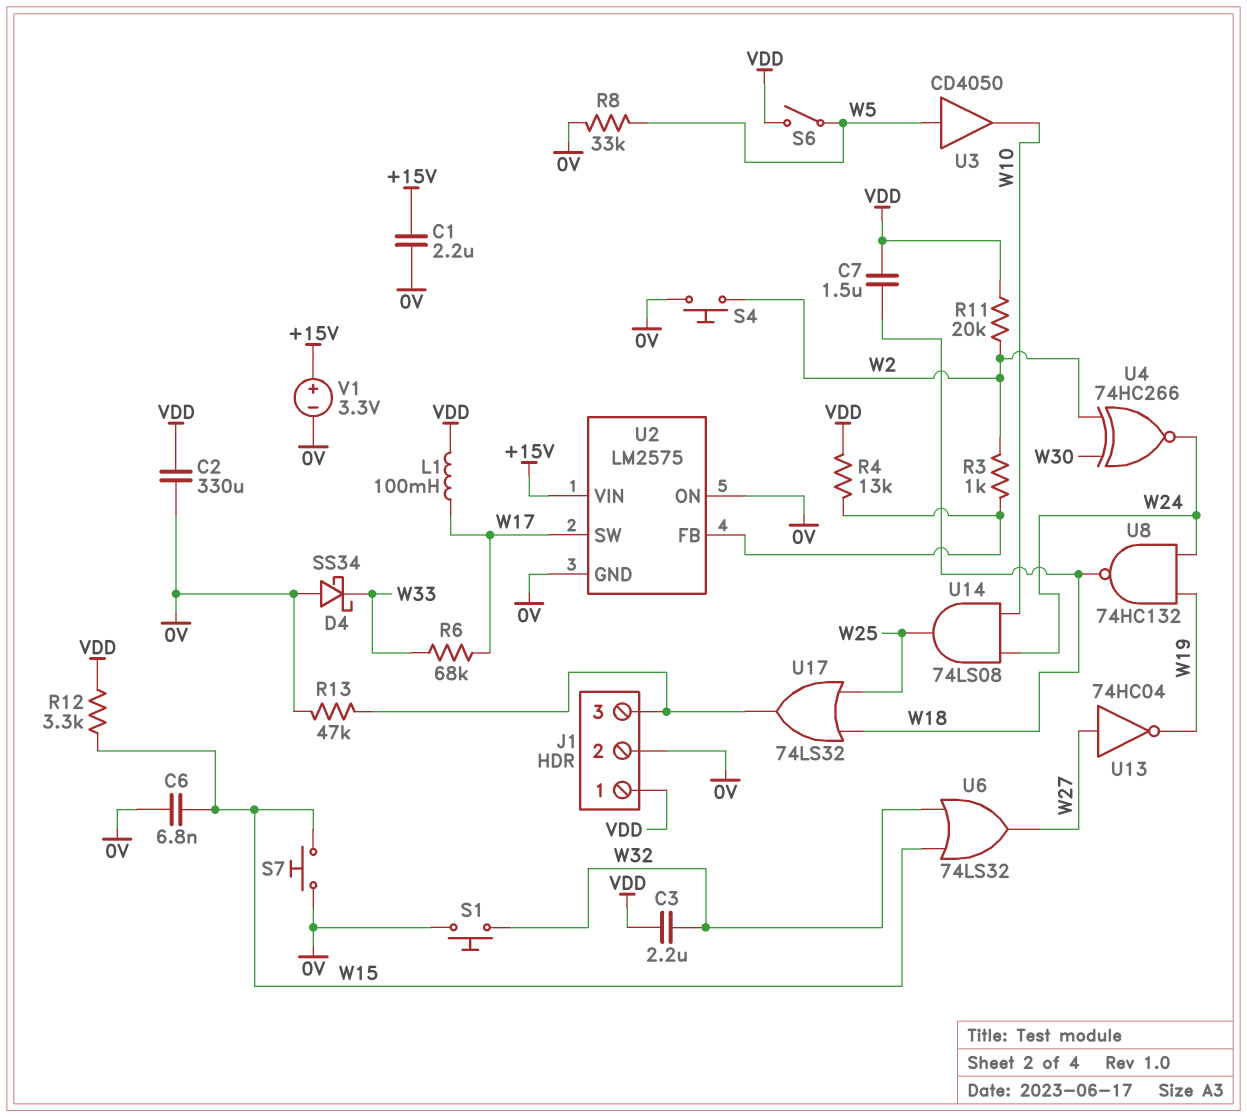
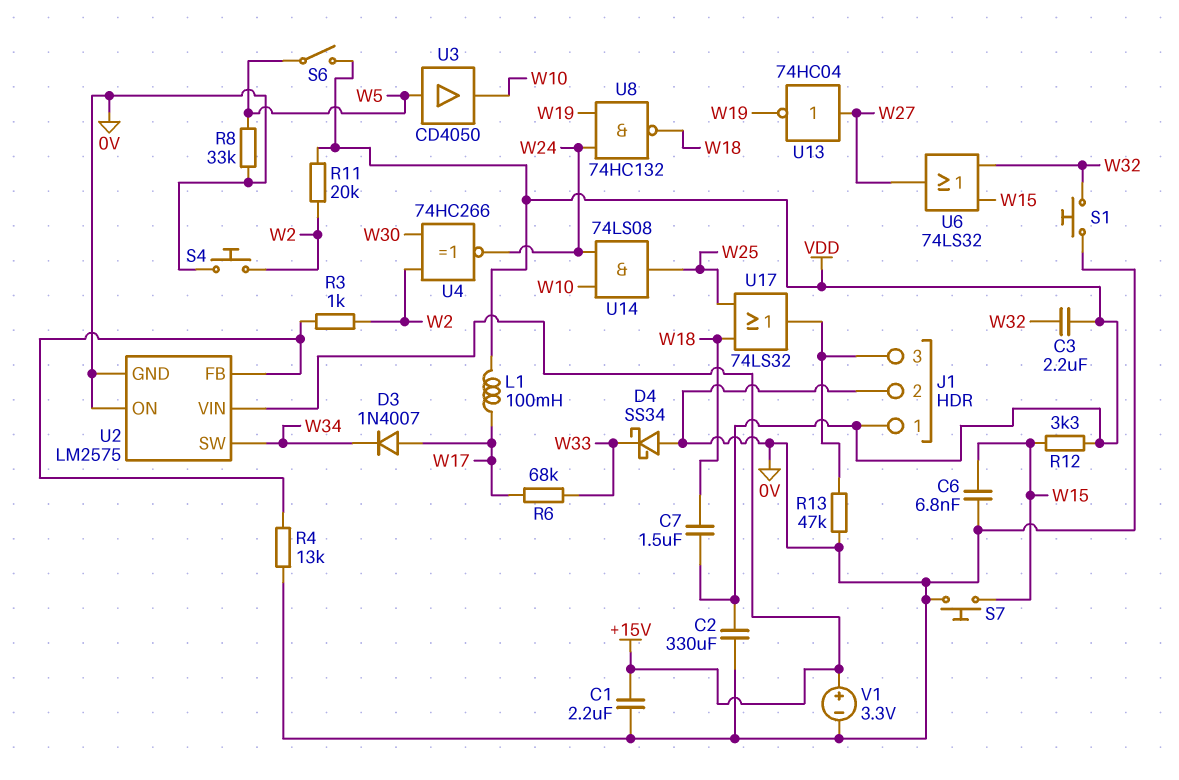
D3: none -> diode 1N4007 (A W17, K W34)
R4: 13k (U2/FB, VDD) -> 13k (0V, U2/FB)
U2 pin SW: W17 -> W34

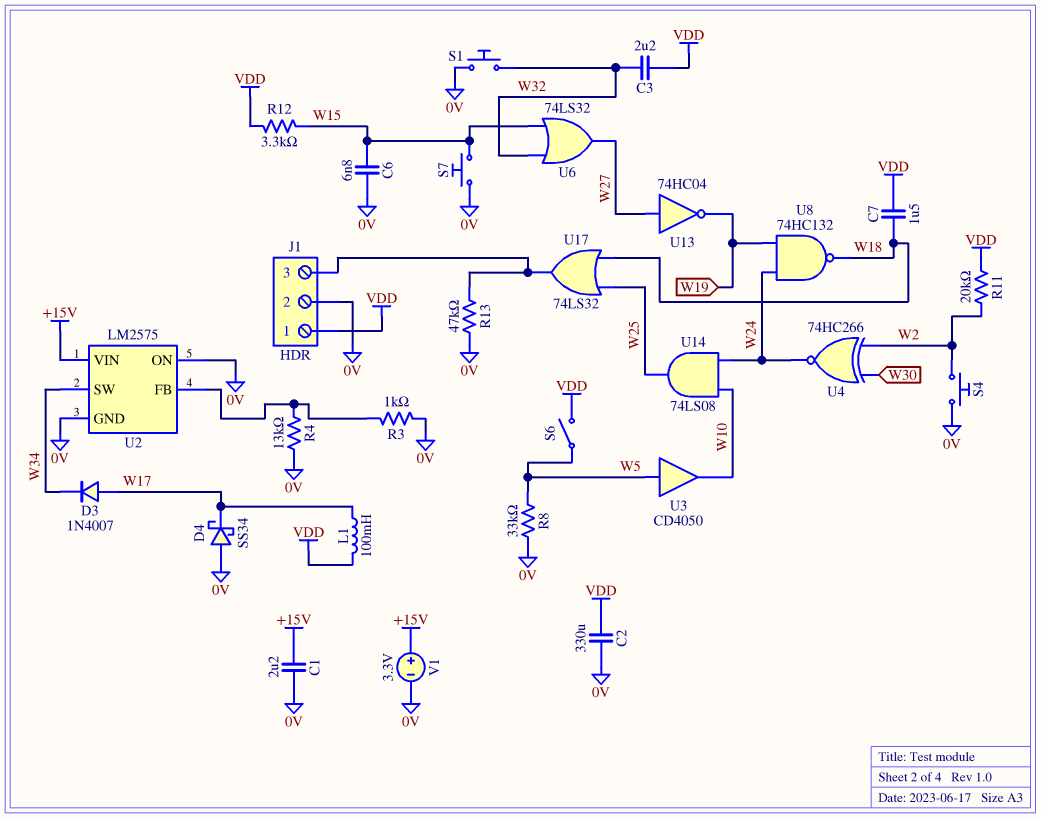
D4: schottky SS34 (A 0V, K W33) -> schottky SS34 (A 0V, K W17)
R3: 1k (U2/FB, W2) -> 1k (0V, U2/FB)
R6: 68k (W17, W33) -> none

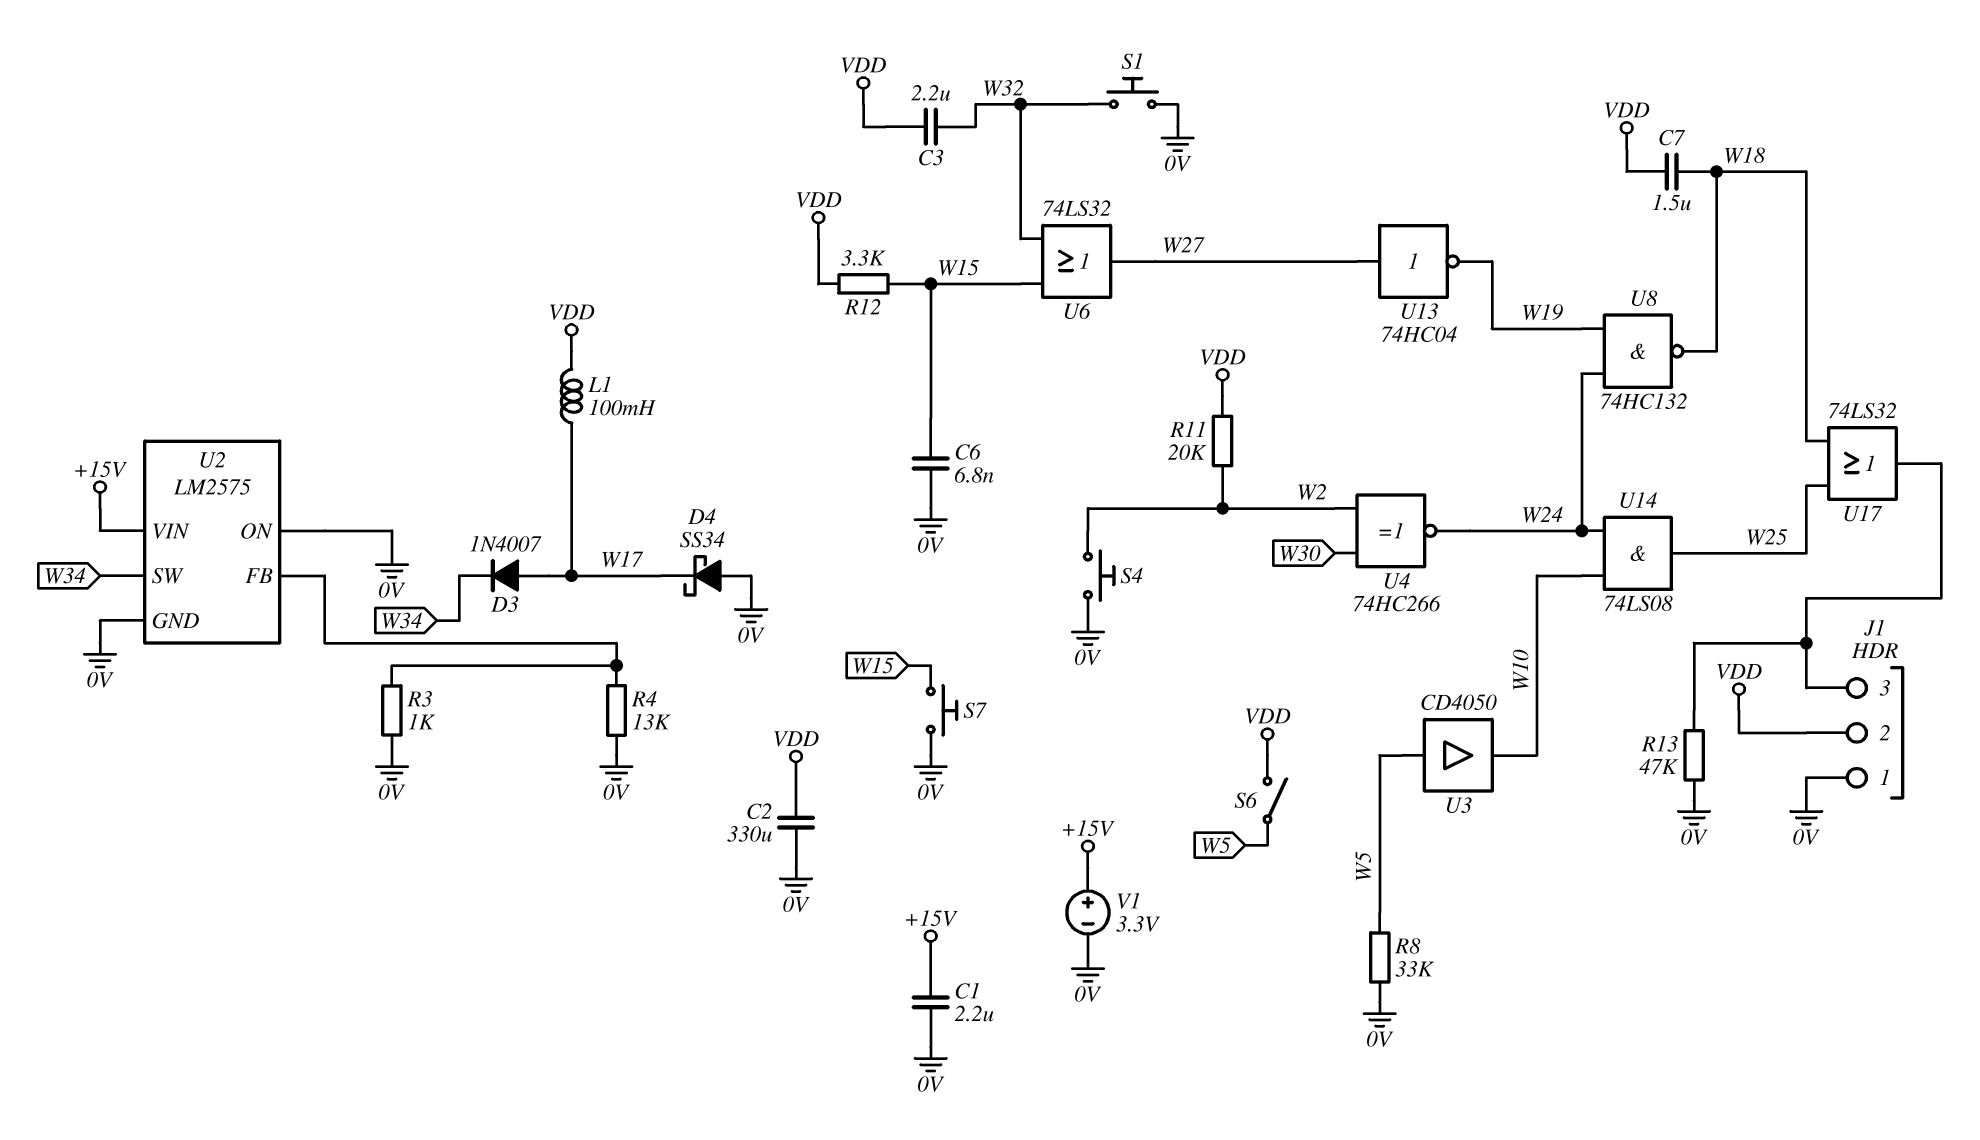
J1 pin 1: VDD -> 0V
J1 pin 2: 0V -> VDD

